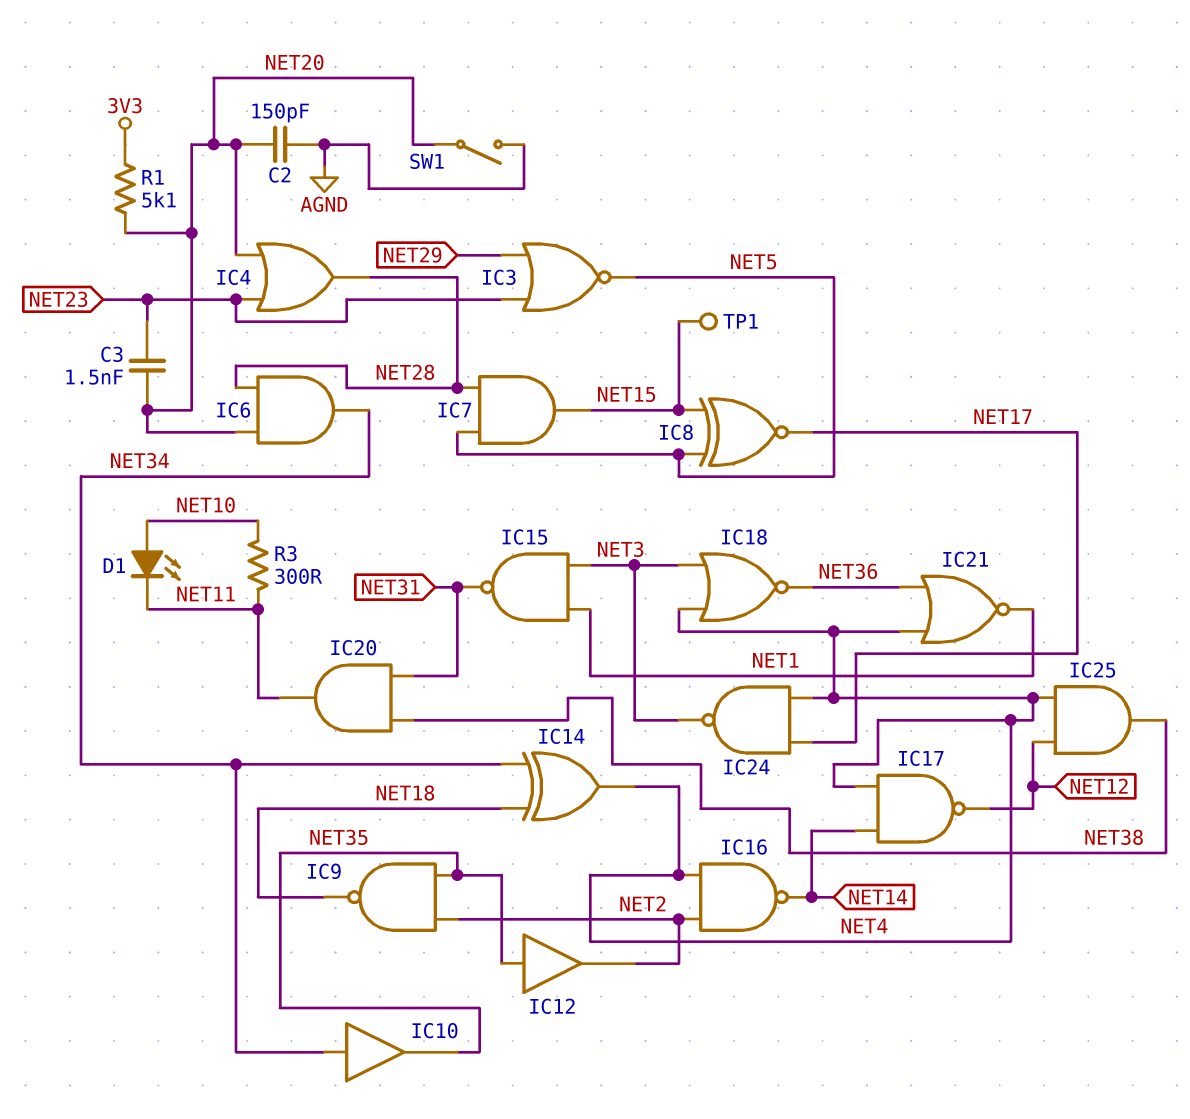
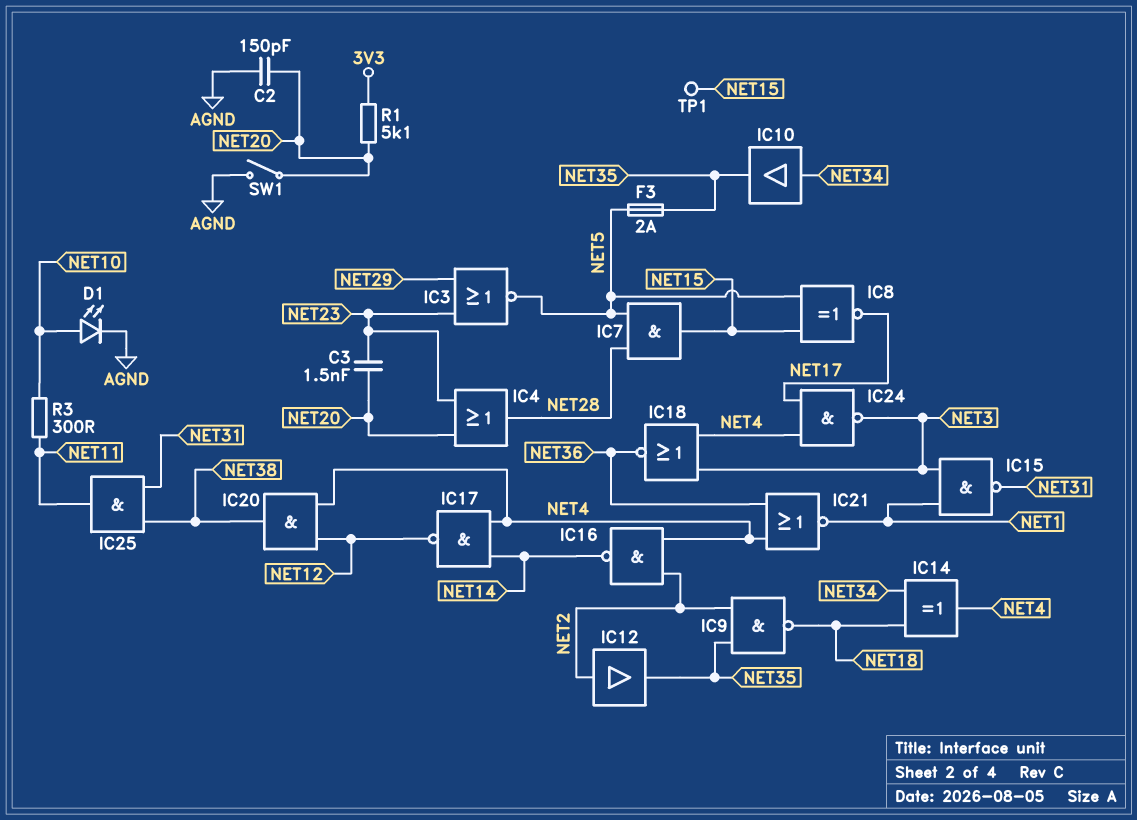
D1: LED (A NET10, K NET11) -> LED (A NET10, K AGND)
F3: none -> 2A (NET5, NET35)
IC6: AND (in NET20, in NET28, out NET34) -> none
IC12: buffer (in NET35, out NET2) -> buffer (in NET2, out NET35)
IC20: AND (in NET31, in NET38, out NET11) -> AND (in NET4, in NET12, out NET38)
IC25: AND (in NET4, in NET12, out NET38) -> AND (in NET31, in NET38, out NET11)

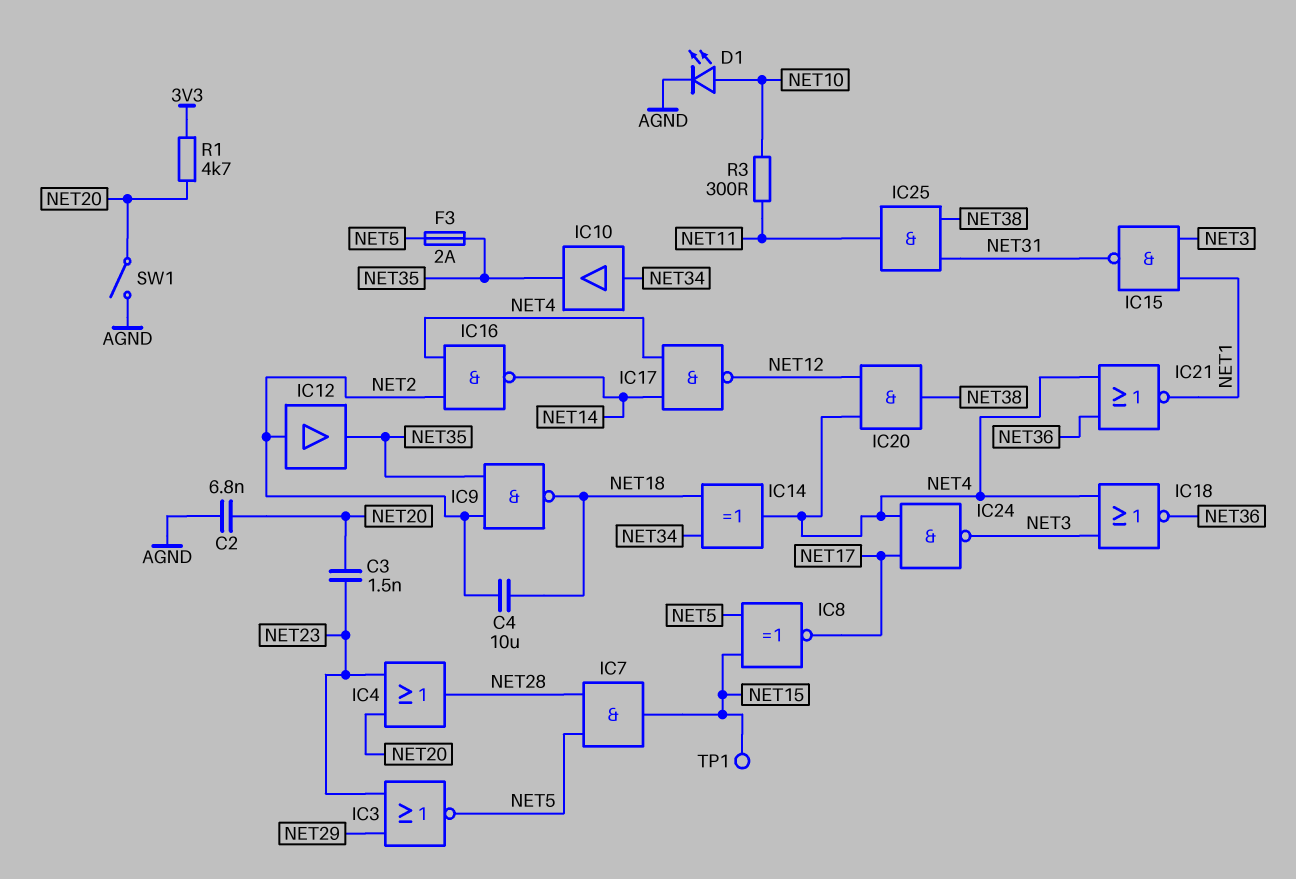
C2: 150pF (AGND, NET20) -> 6.8nF (AGND, NET20)
C4: none -> 10uF (NET2, NET18)
R1: 5.1k (3V3, NET20) -> 4.7k (3V3, NET20)

